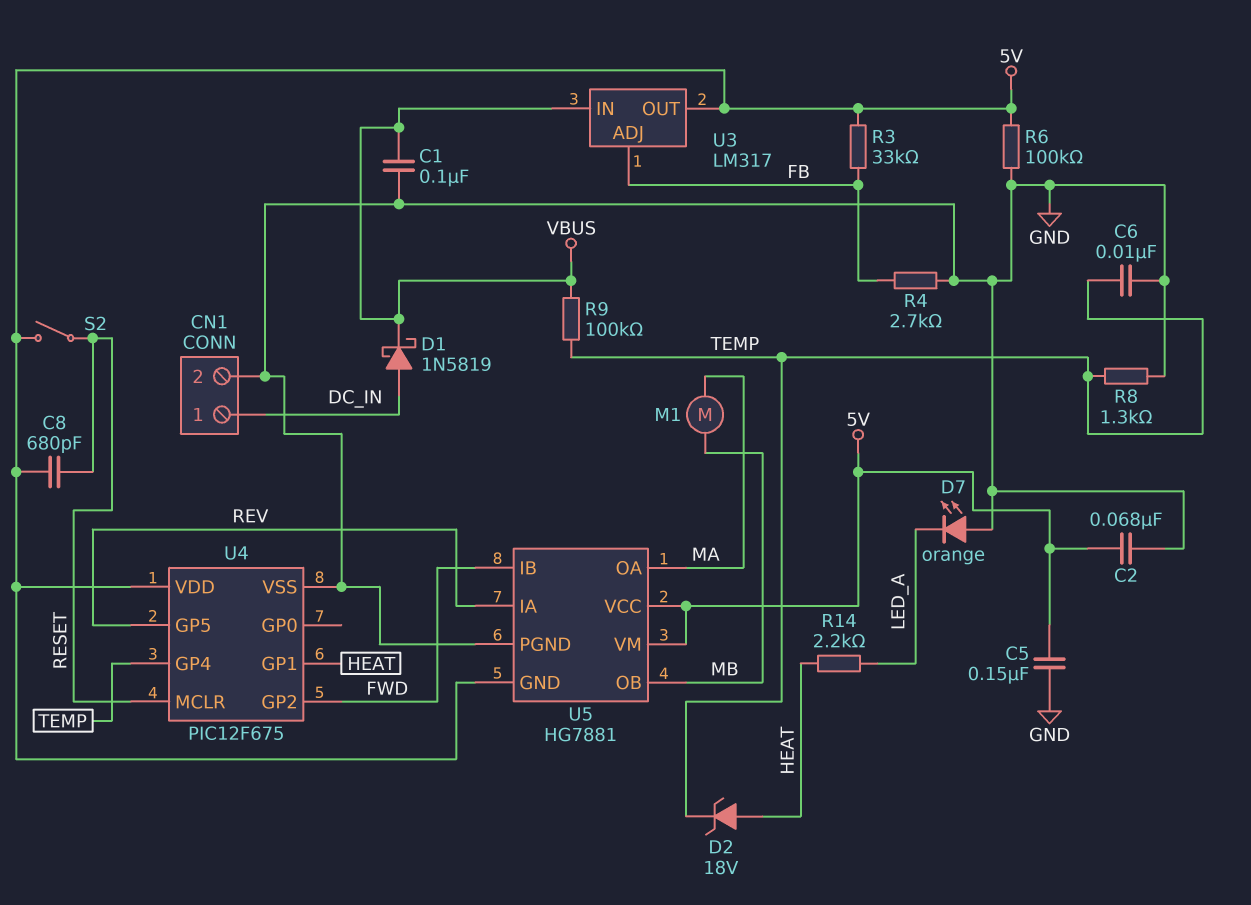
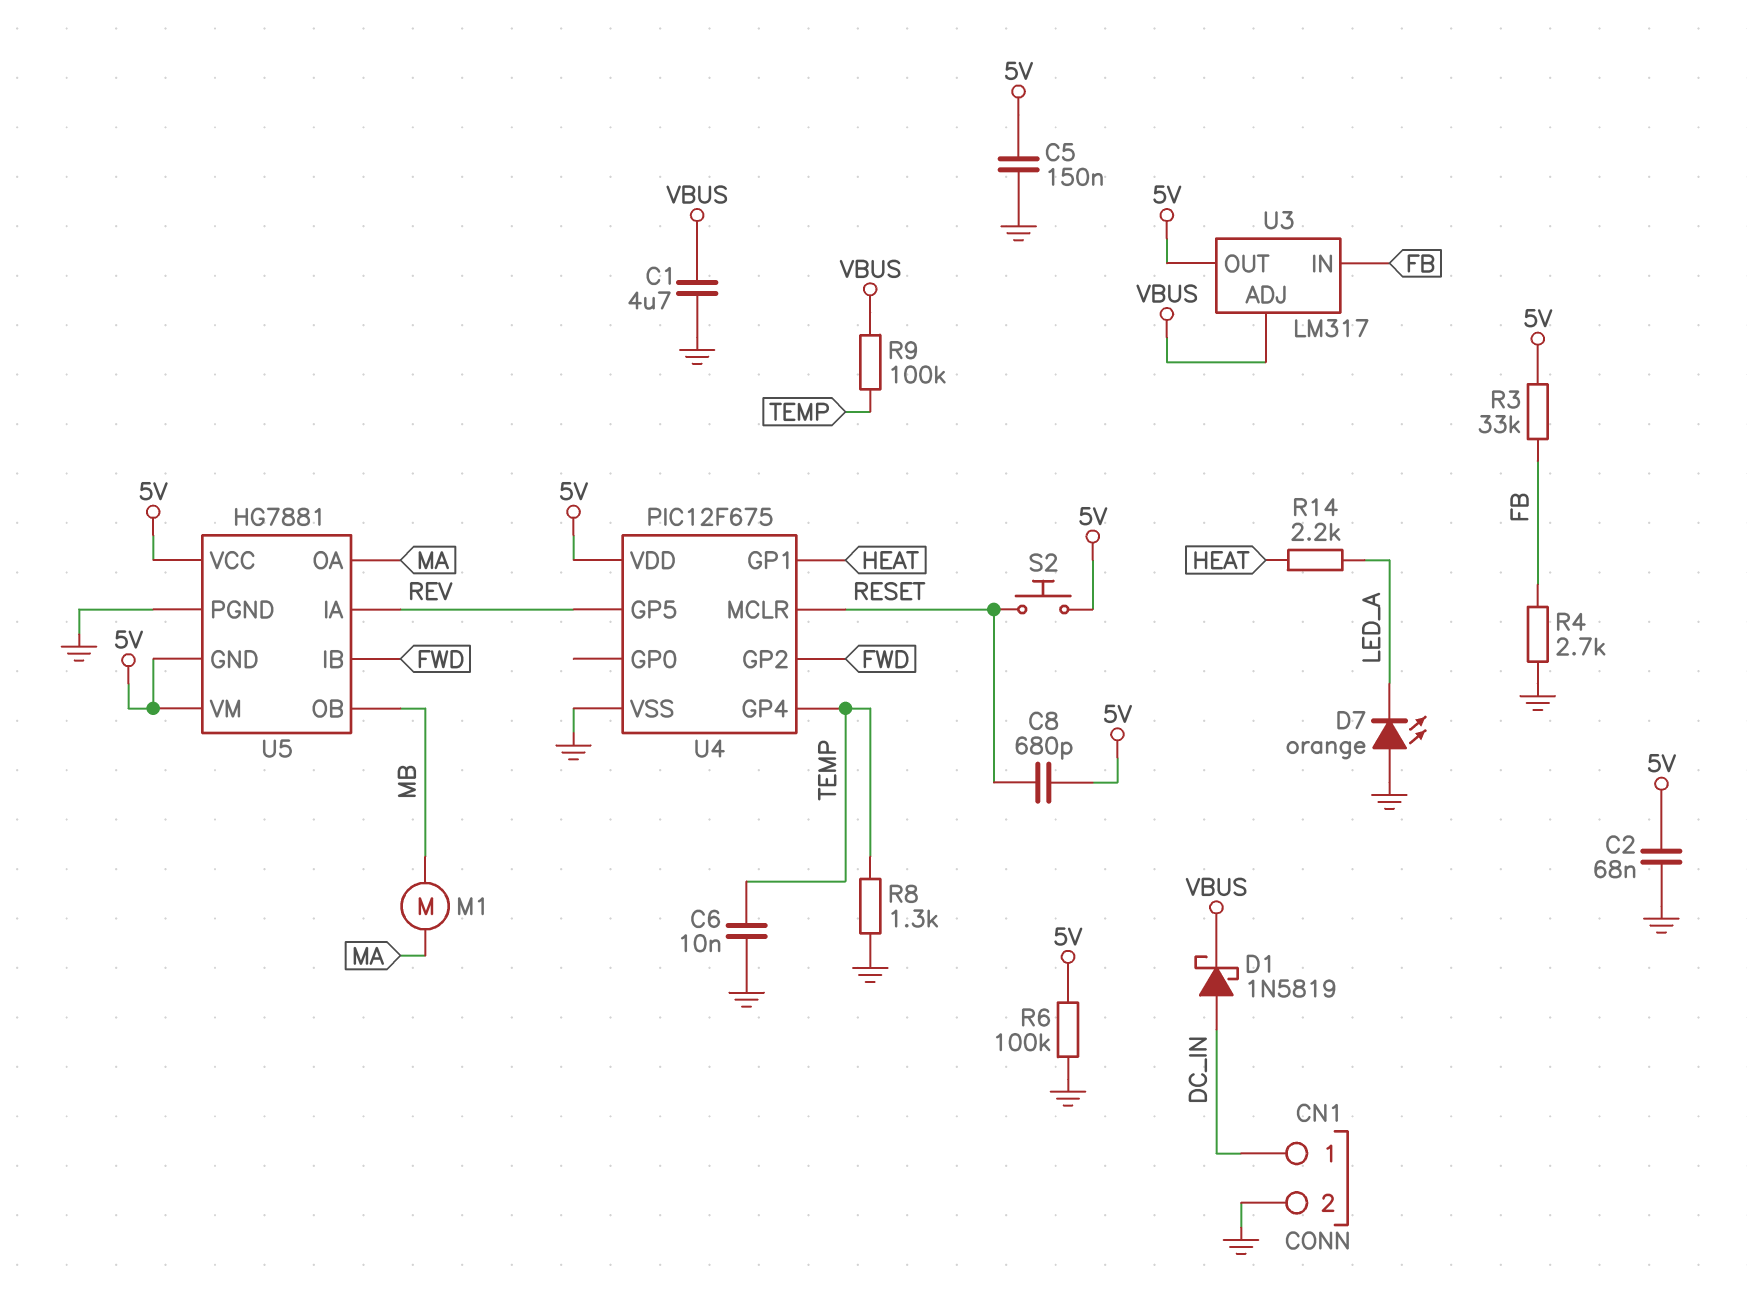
C1: 100nF (GND, VBUS) -> 4.7uF (GND, VBUS)
D2: zener 18V (A HEAT, K TEMP) -> none
S2: switch (5V, RESET) -> button (5V, RESET)
U3 pin ADJ: FB -> VBUS
U3 pin IN: VBUS -> FB

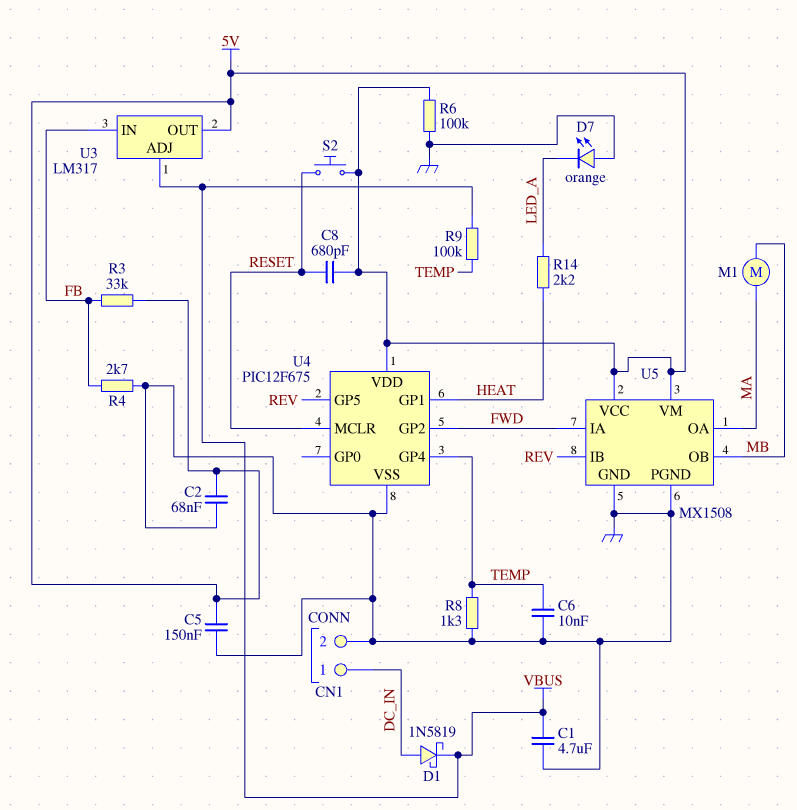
U5: HG7881 -> MX1508
U5 pin GND: 5V -> GND
U5 pin IA: REV -> FWD
U5 pin IB: FWD -> REV

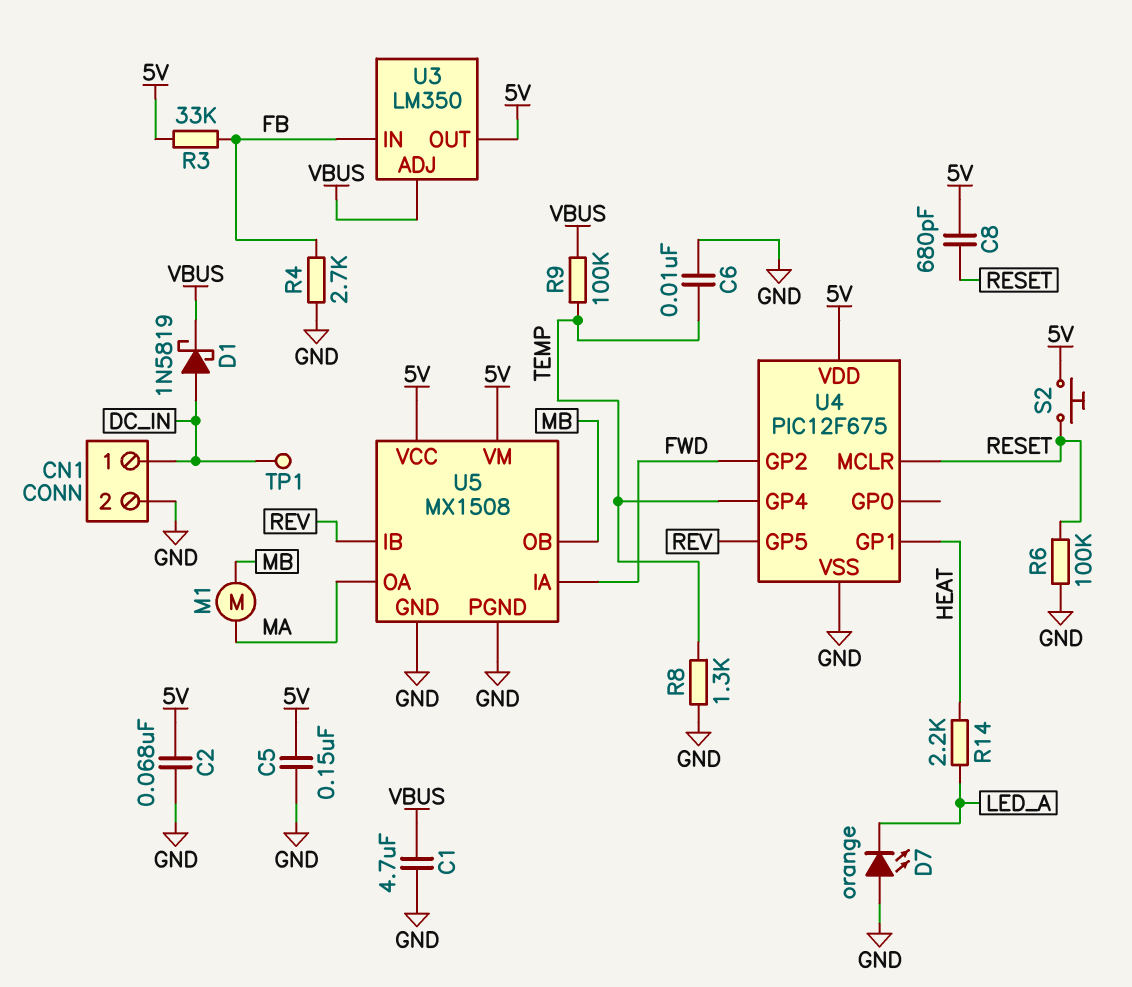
R6: 100k (5V, GND) -> 100k (GND, RESET)
TP1: none -> test point (DC_IN)
U3: LM317 -> LM350

